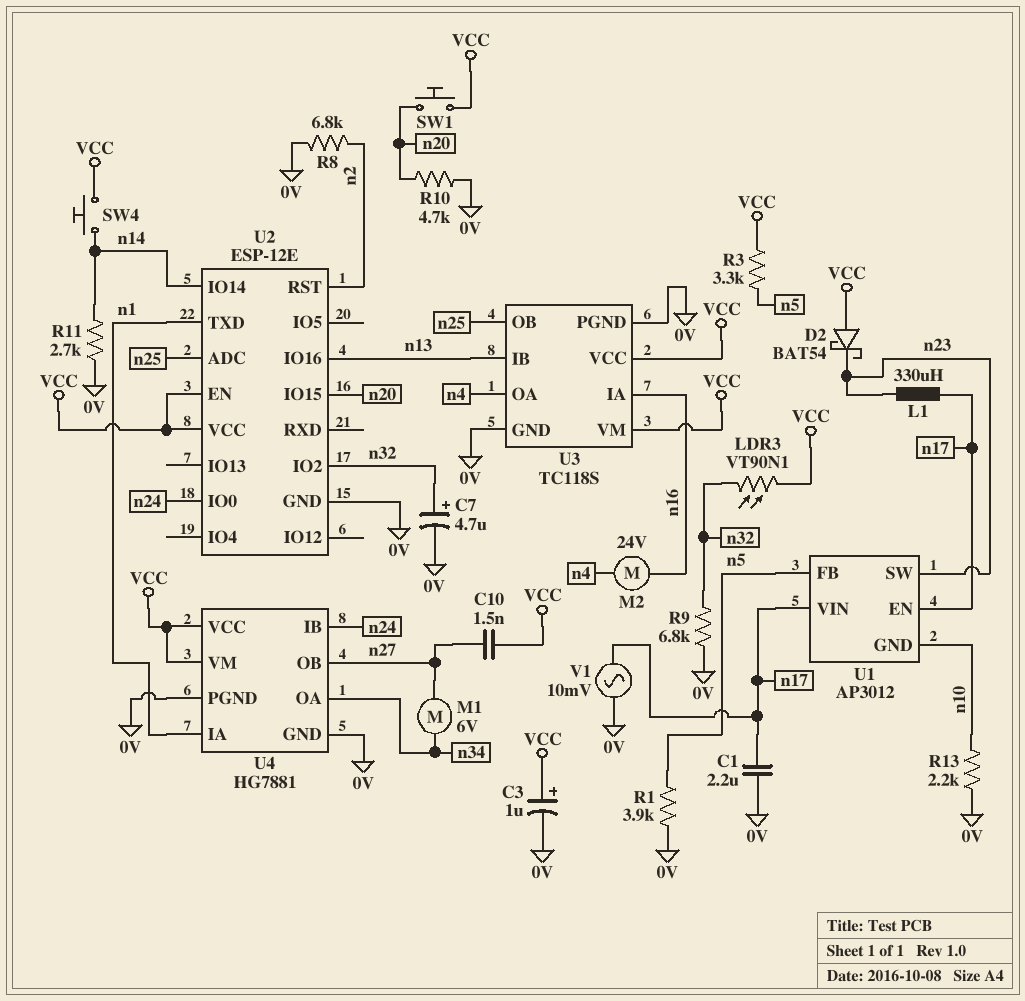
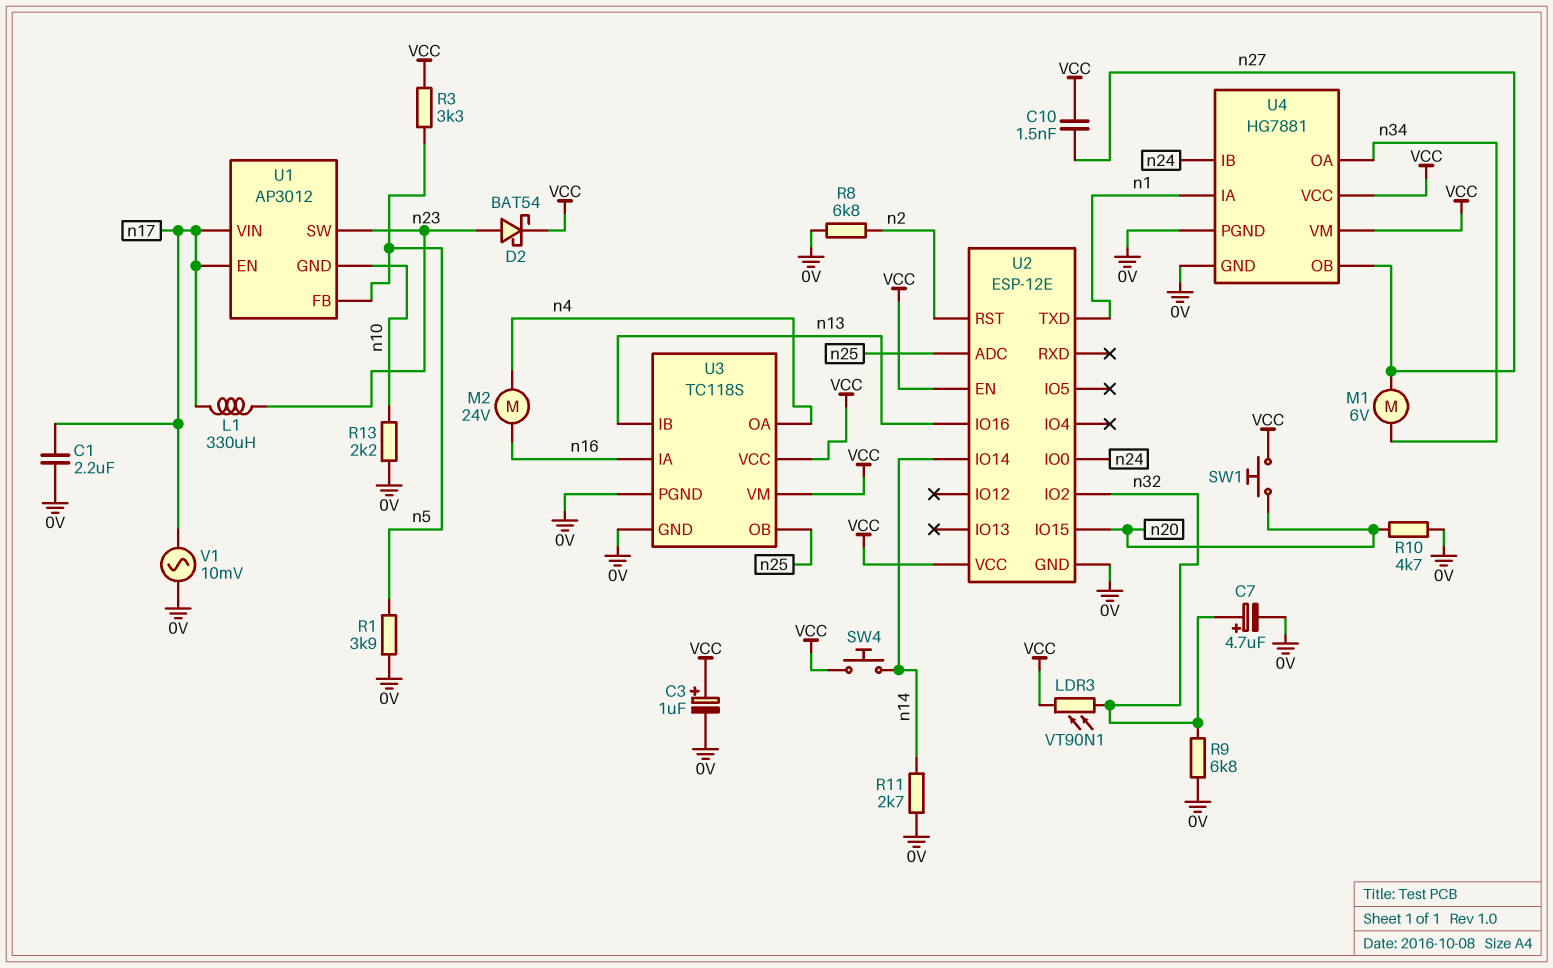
D2: schottky BAT54 (A VCC, K n23) -> schottky BAT54 (A n23, K VCC)

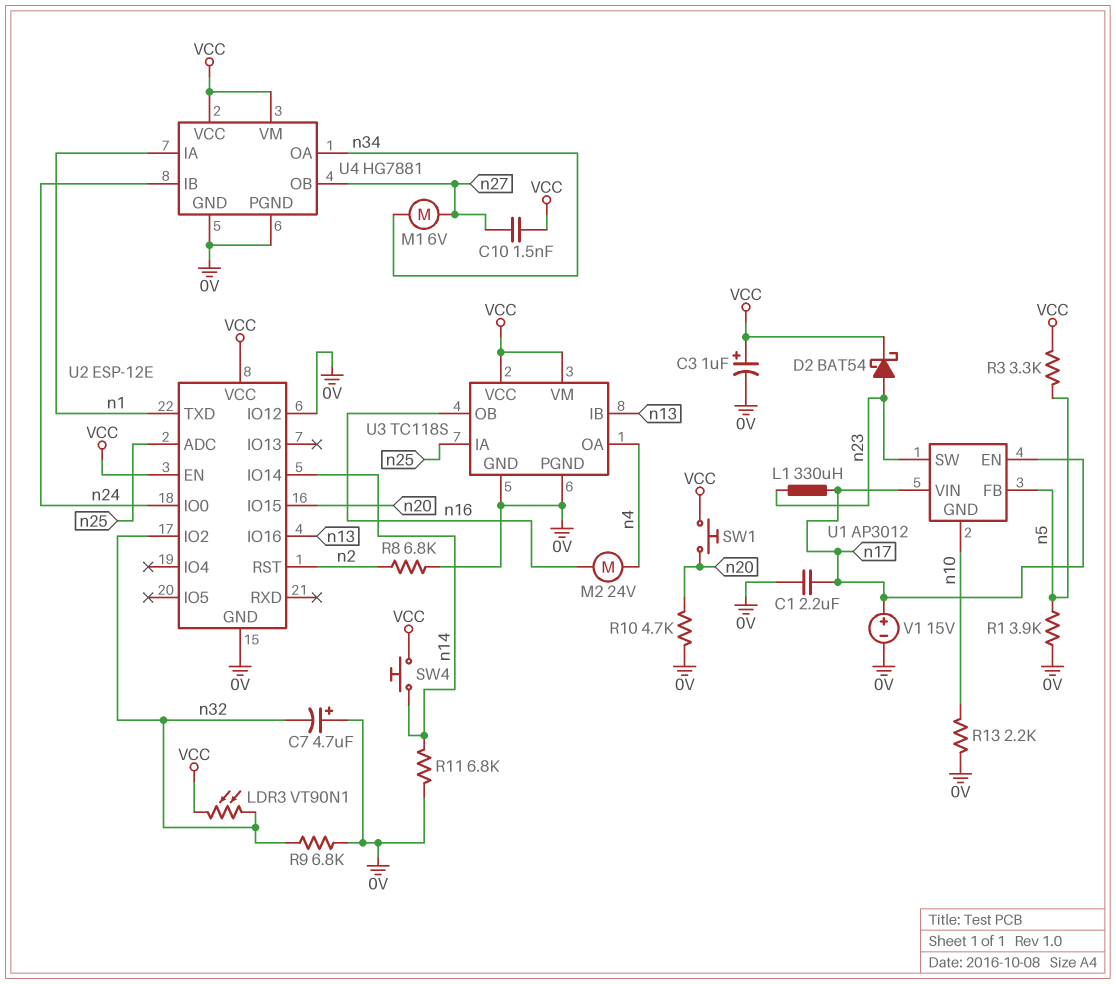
C7: 4.7uF (plus n32, minus 0V) -> 4.7uF (plus 0V, minus n32)
R11: 2.7k (0V, n14) -> 6.8k (0V, n14)
U2 pin IO12: none -> 0V
U3 pin IA: n16 -> n25
U3 pin OB: n25 -> n16
V1: AC 10mV (0V, n17) -> 15V (plus n17, minus 0V)

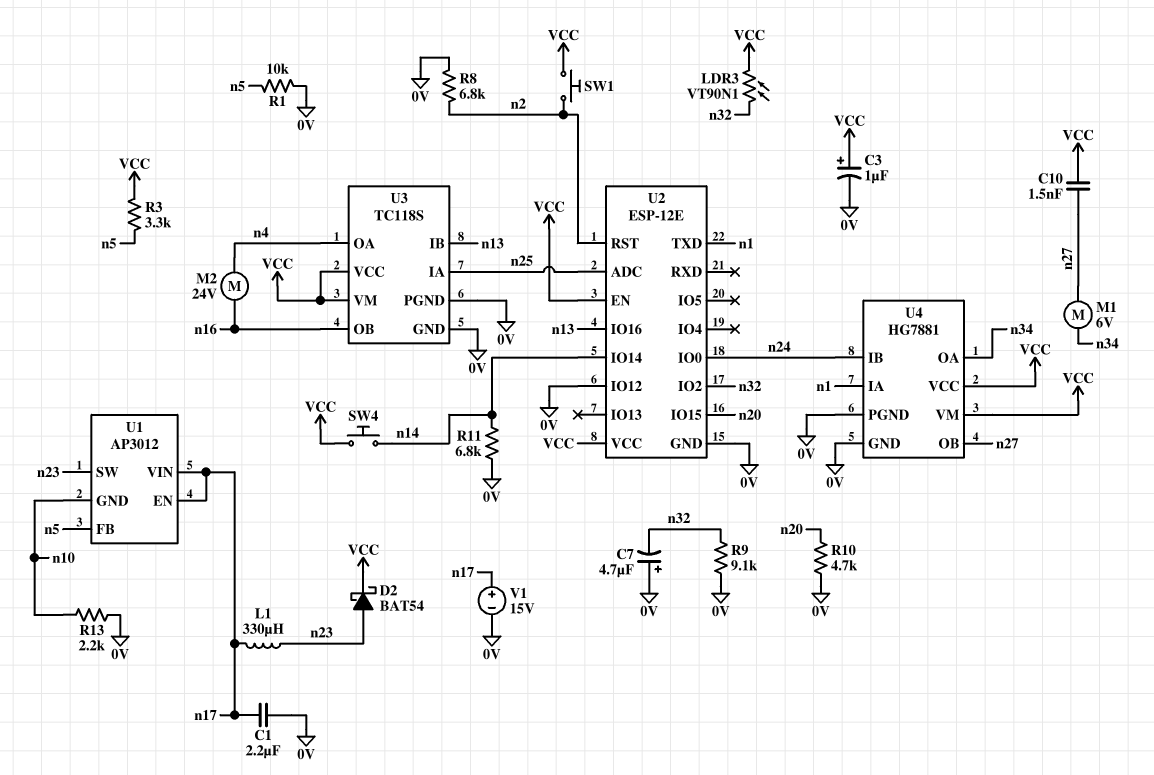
R1: 3.9k (0V, n5) -> 10k (0V, n5)
R9: 6.8k (0V, n32) -> 9.1k (0V, n32)
SW1: button (VCC, n20) -> button (VCC, n2)

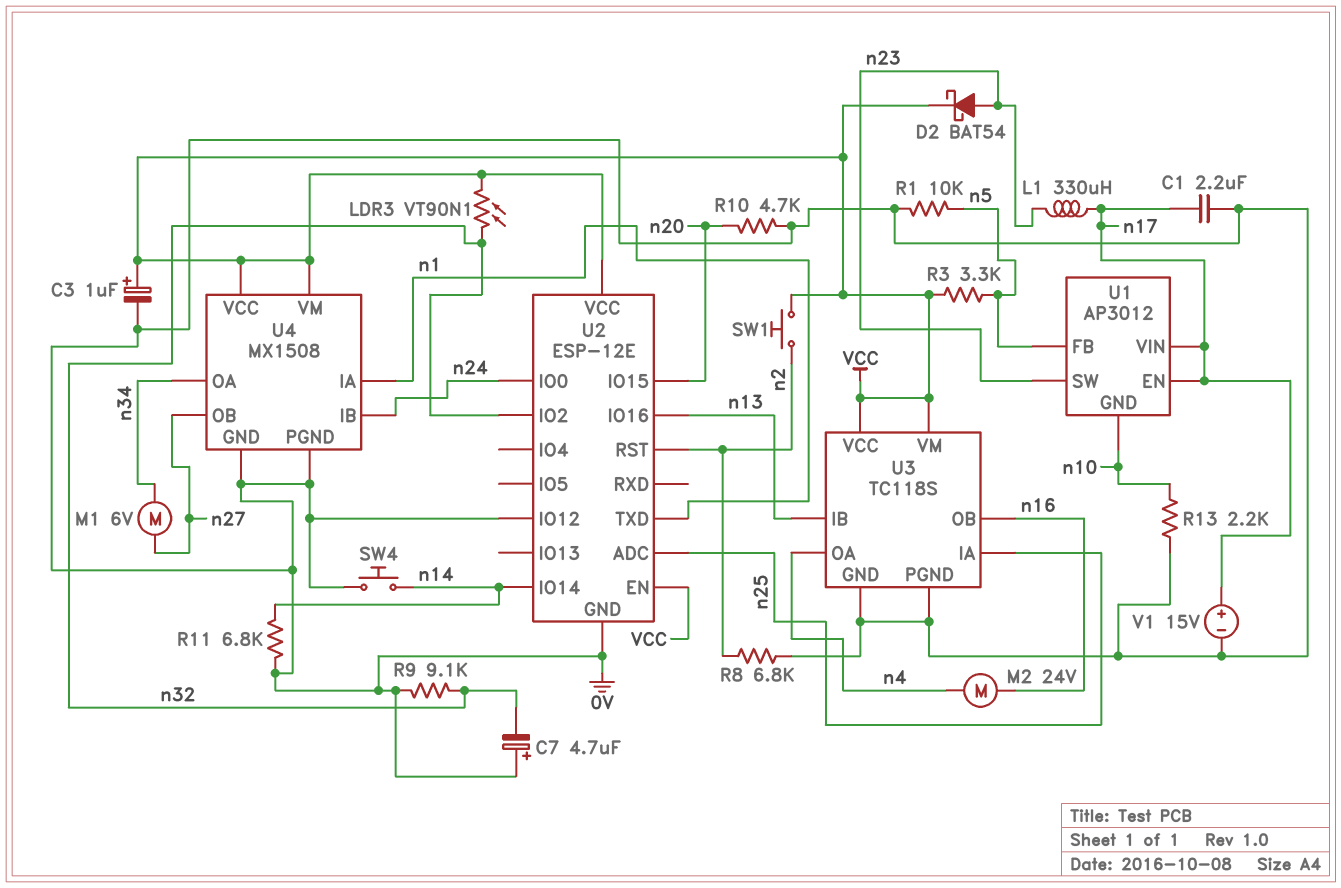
C10: 1.5nF (VCC, n27) -> none
SW4: button (VCC, n14) -> button (0V, n14)
U4: HG7881 -> MX1508

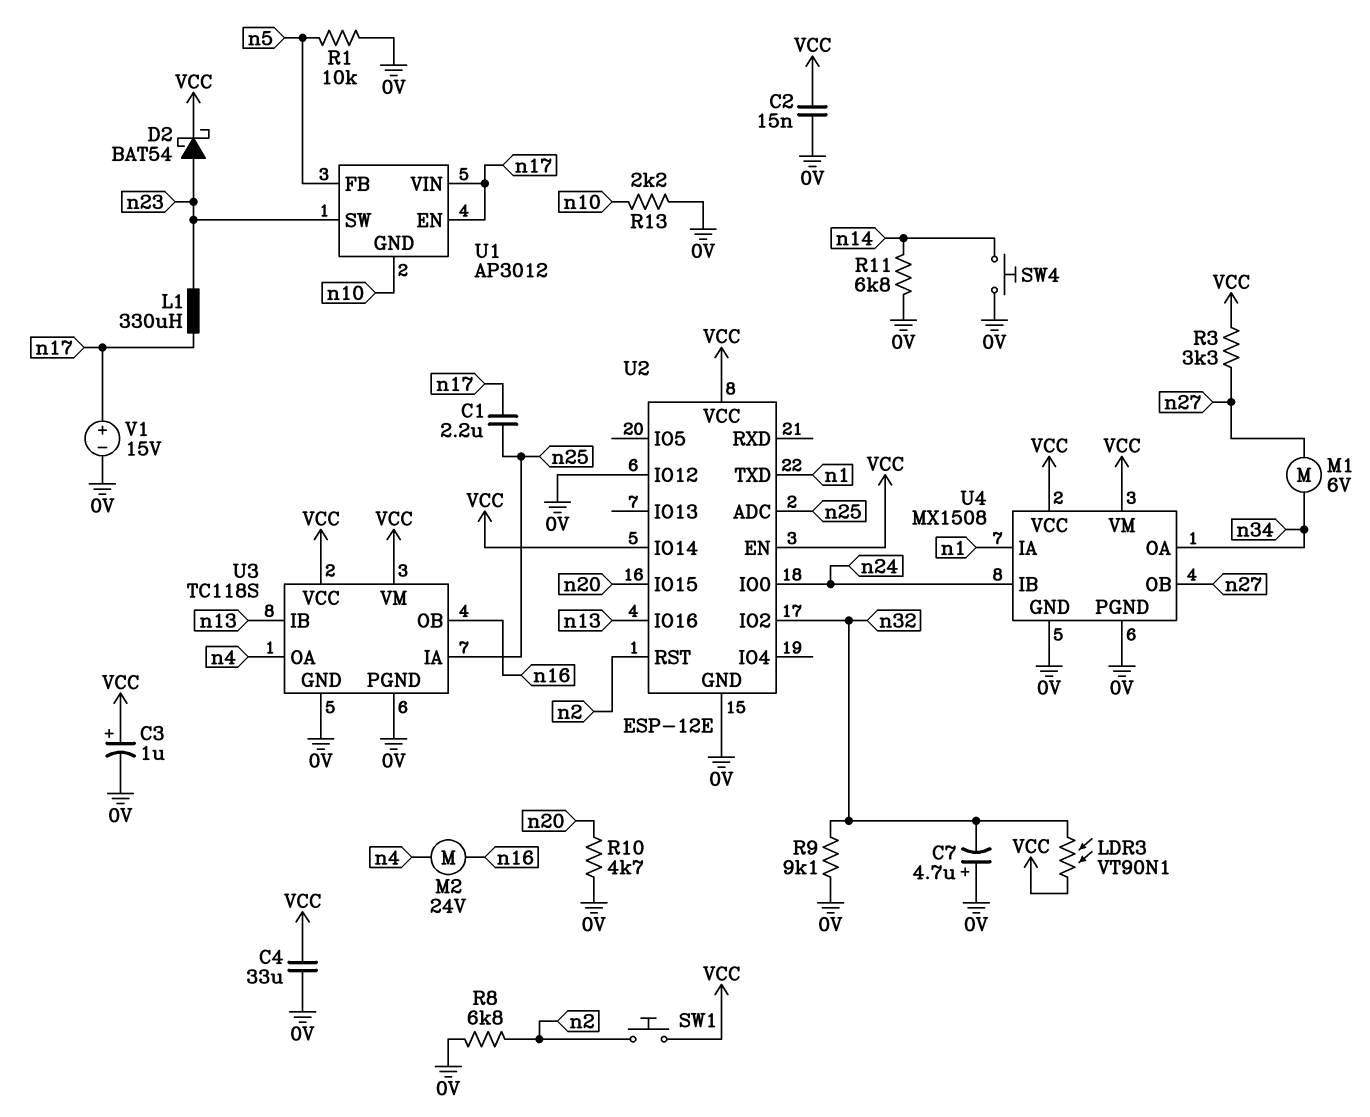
C1: 2.2uF (0V, n17) -> 2.2uF (n17, n25)
C2: none -> 15nF (0V, VCC)
C4: none -> 33uF (0V, VCC)
R3: 3.3k (VCC, n5) -> 3.3k (VCC, n27)
U2 pin IO14: n14 -> VCC

